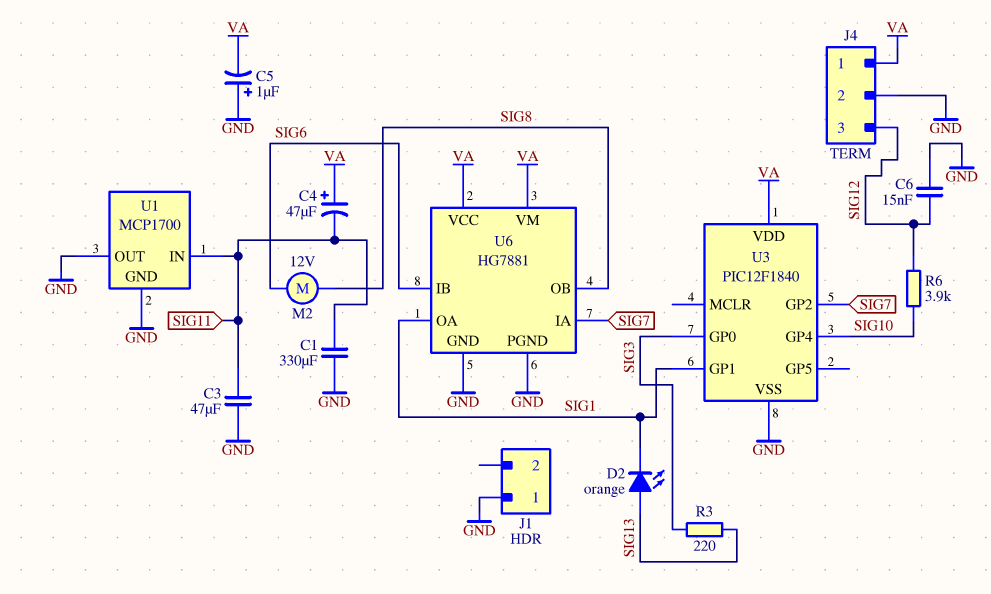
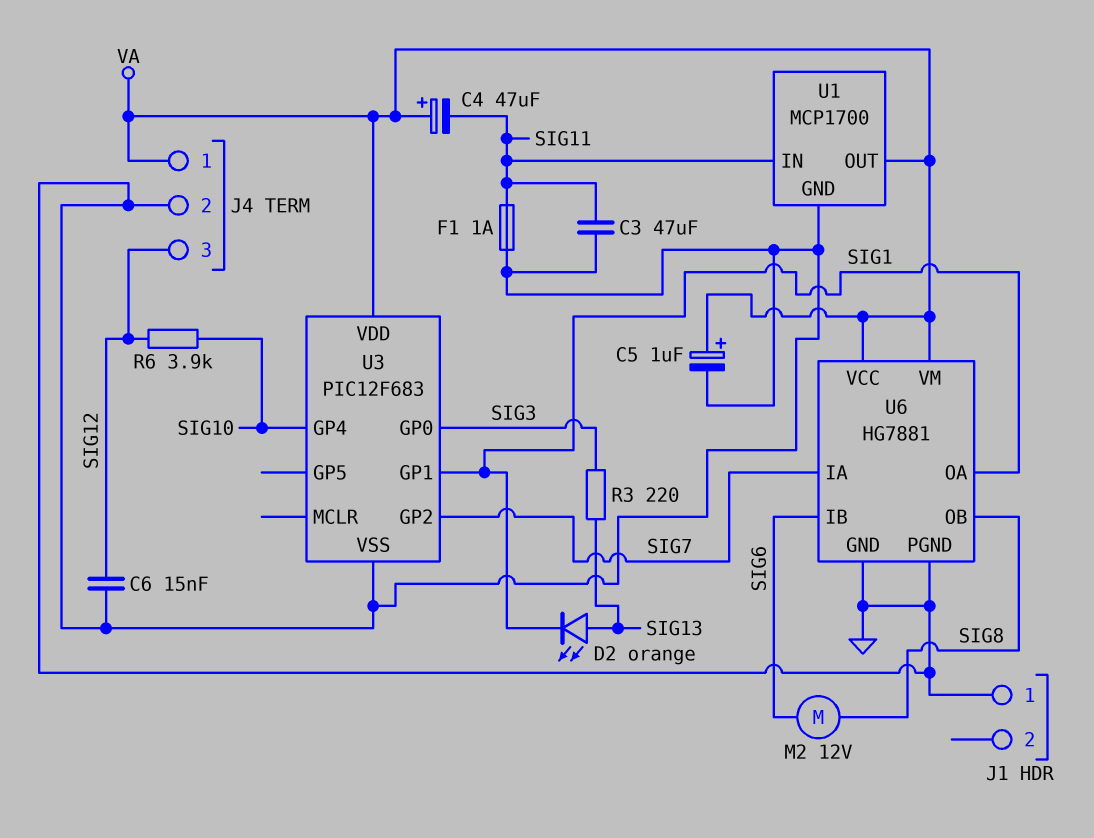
C1: 330uF (GND, SIG11) -> none
C5: 1uF (plus GND, minus VA) -> 1uF (plus VA, minus GND)
F1: none -> 1A (GND, SIG11)
U1 pin OUT: GND -> VA
U3: PIC12F1840 -> PIC12F683

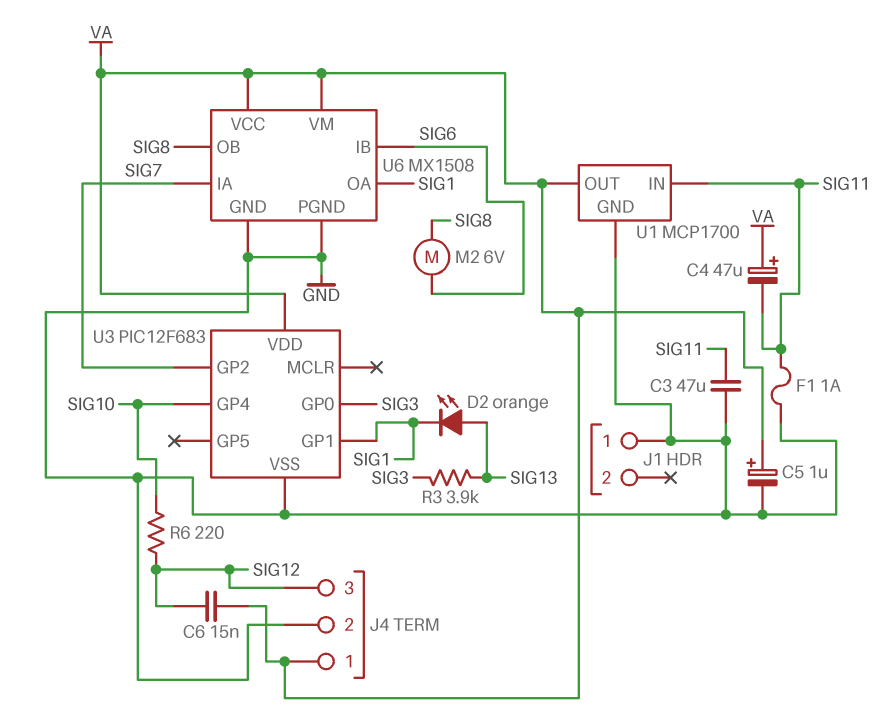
C6: 15nF (GND, SIG12) -> 15nF (SIG12, VA)
M2: motor 12V (SIG6, SIG8) -> motor 6V (SIG6, SIG8)
R3: 220 (SIG3, SIG13) -> 3.9k (SIG3, SIG13)
R6: 3.9k (SIG10, SIG12) -> 220 (SIG10, SIG12)
U6: HG7881 -> MX1508

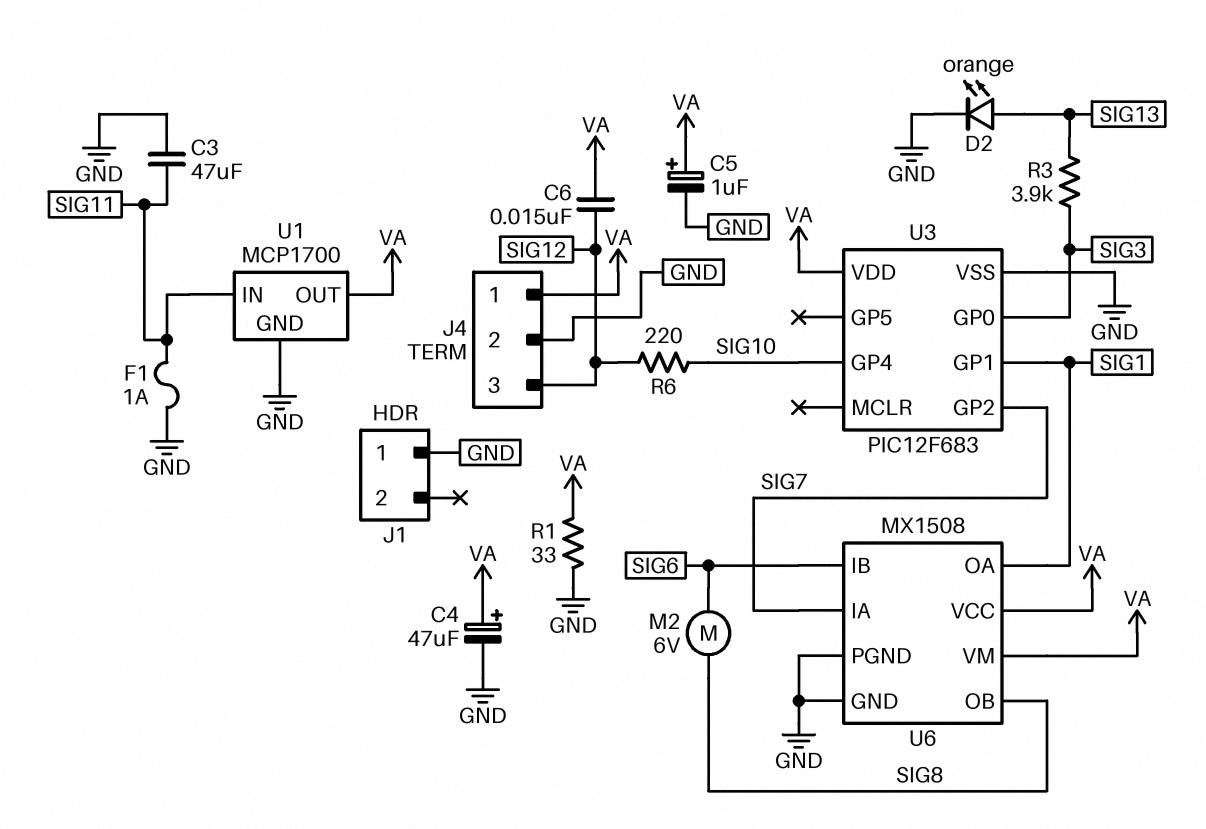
C4: 47uF (plus VA, minus SIG11) -> 47uF (plus VA, minus GND)
D2: LED orange (A SIG13, K SIG1) -> LED orange (A SIG13, K GND)
R1: none -> 33 (GND, VA)

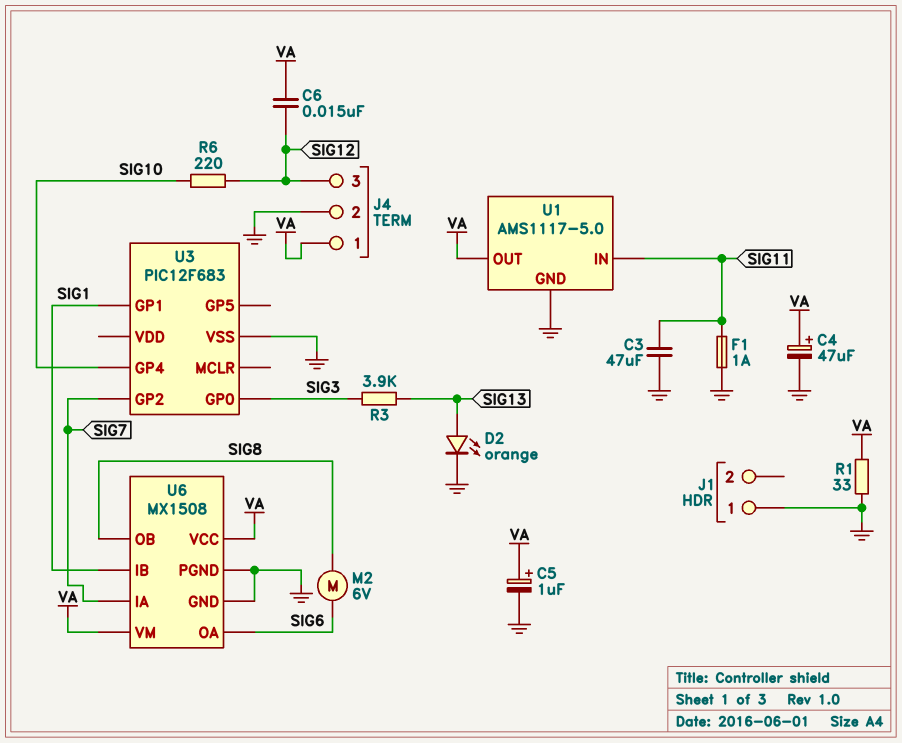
U1: MCP1700 -> AMS1117-5.0
U3 pin VDD: VA -> none
U6 pin IB: SIG6 -> SIG1
U6 pin OA: SIG1 -> SIG6

